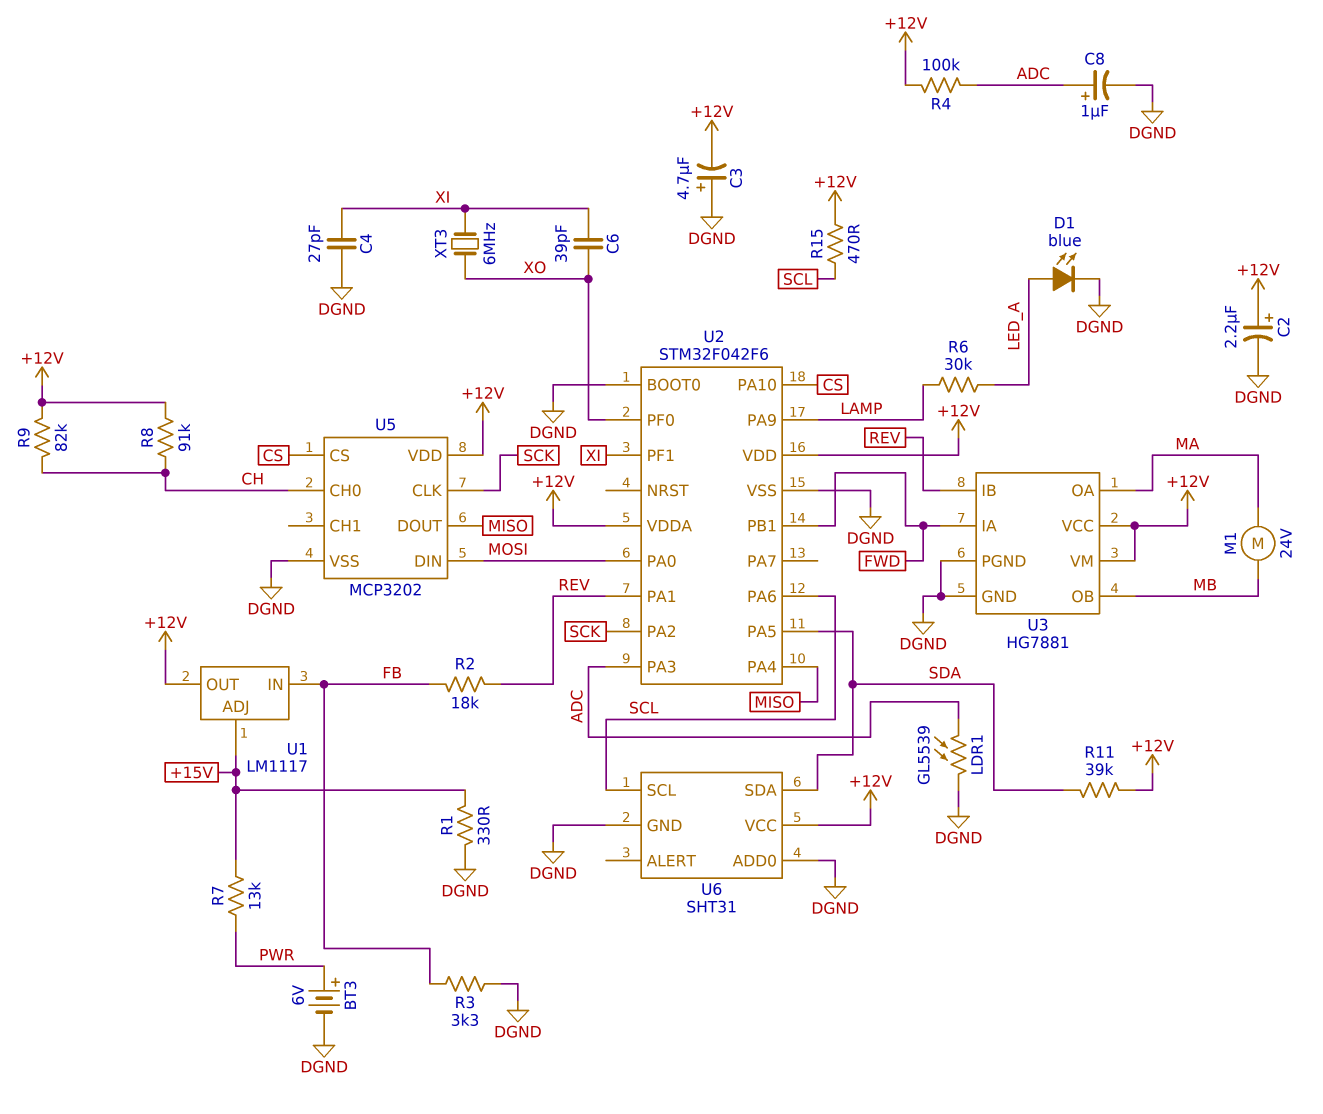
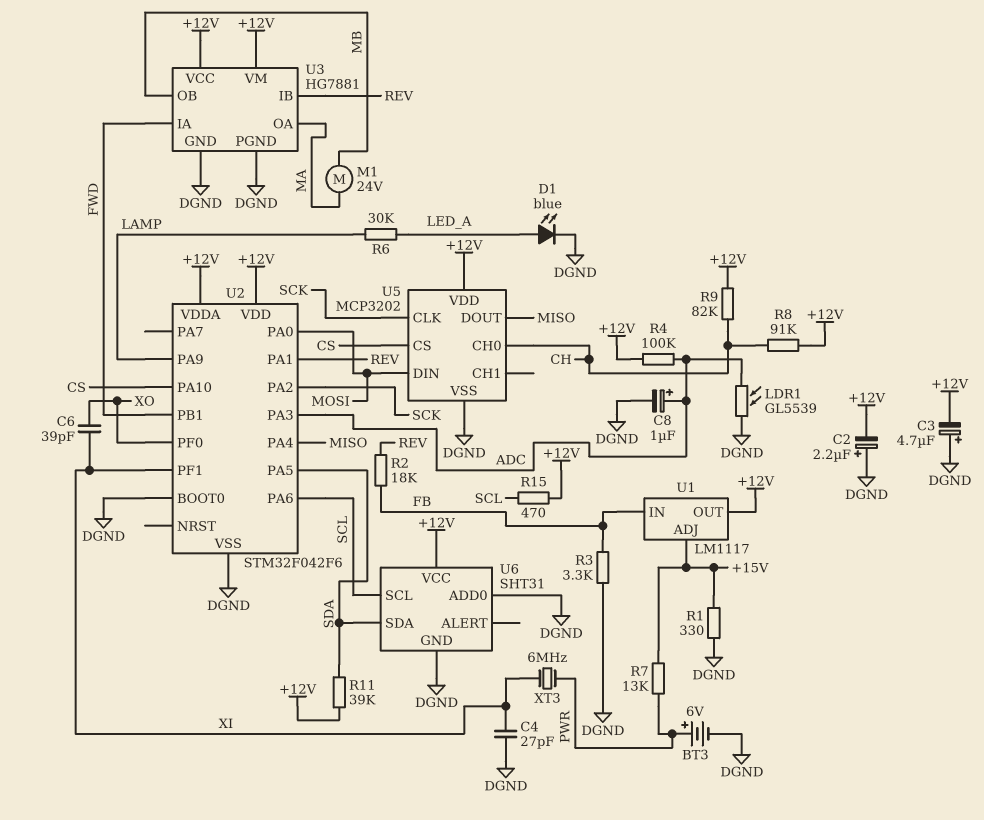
C2: 2.2uF (plus +12V, minus DGND) -> 2.2uF (plus DGND, minus +12V)
XT3: 6MHz (XI, XO) -> 6MHz (PWR, XI)

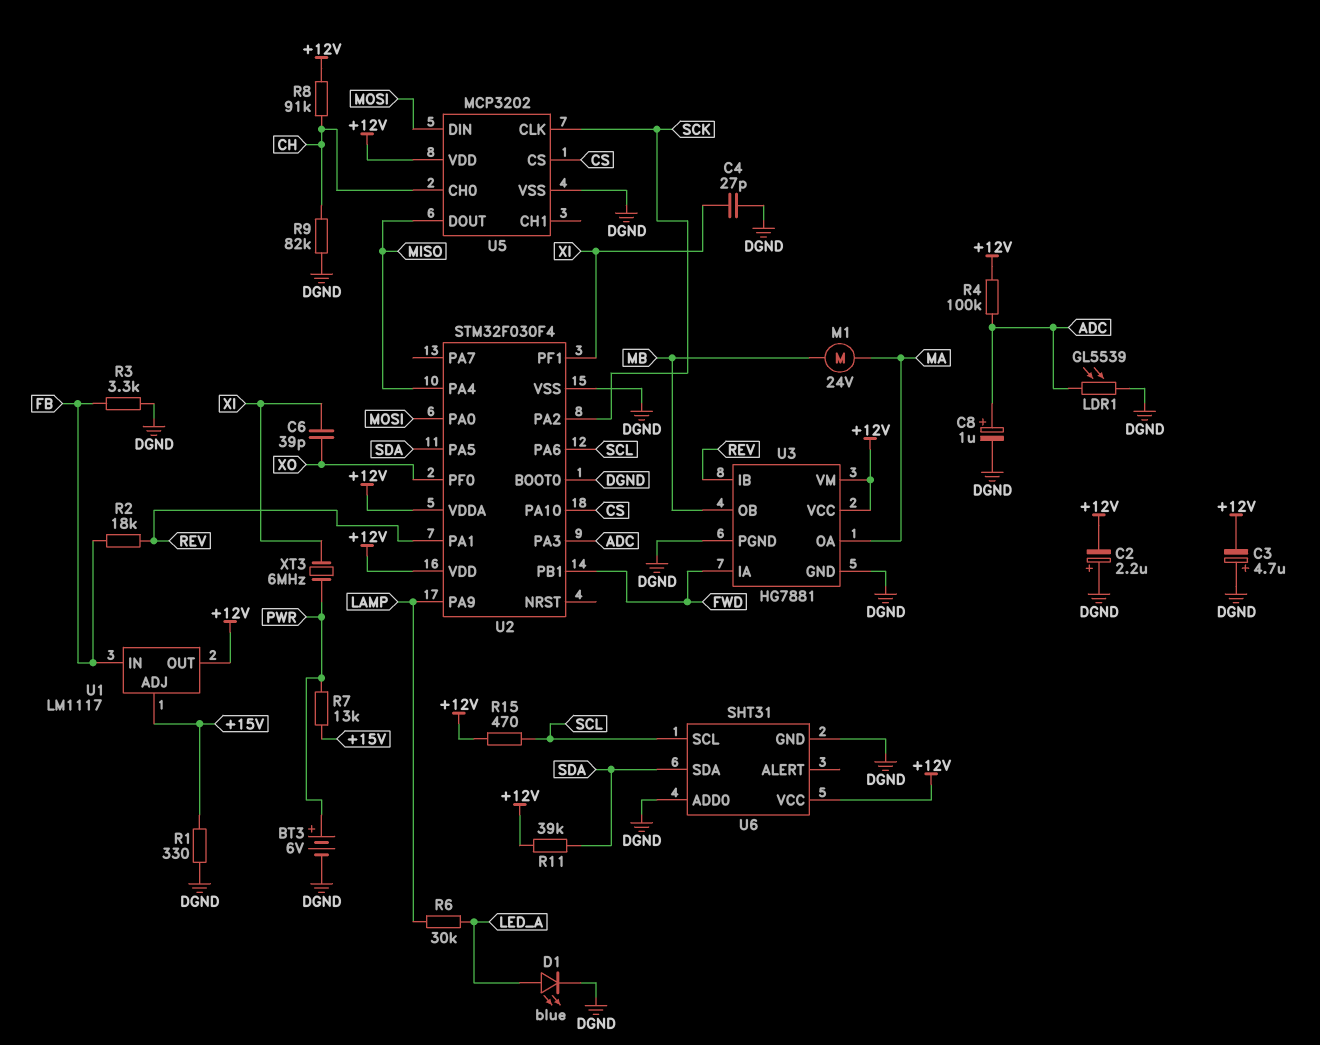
R9: 82k (+12V, CH) -> 82k (CH, DGND)
U2: STM32F042F6 -> STM32F030F4

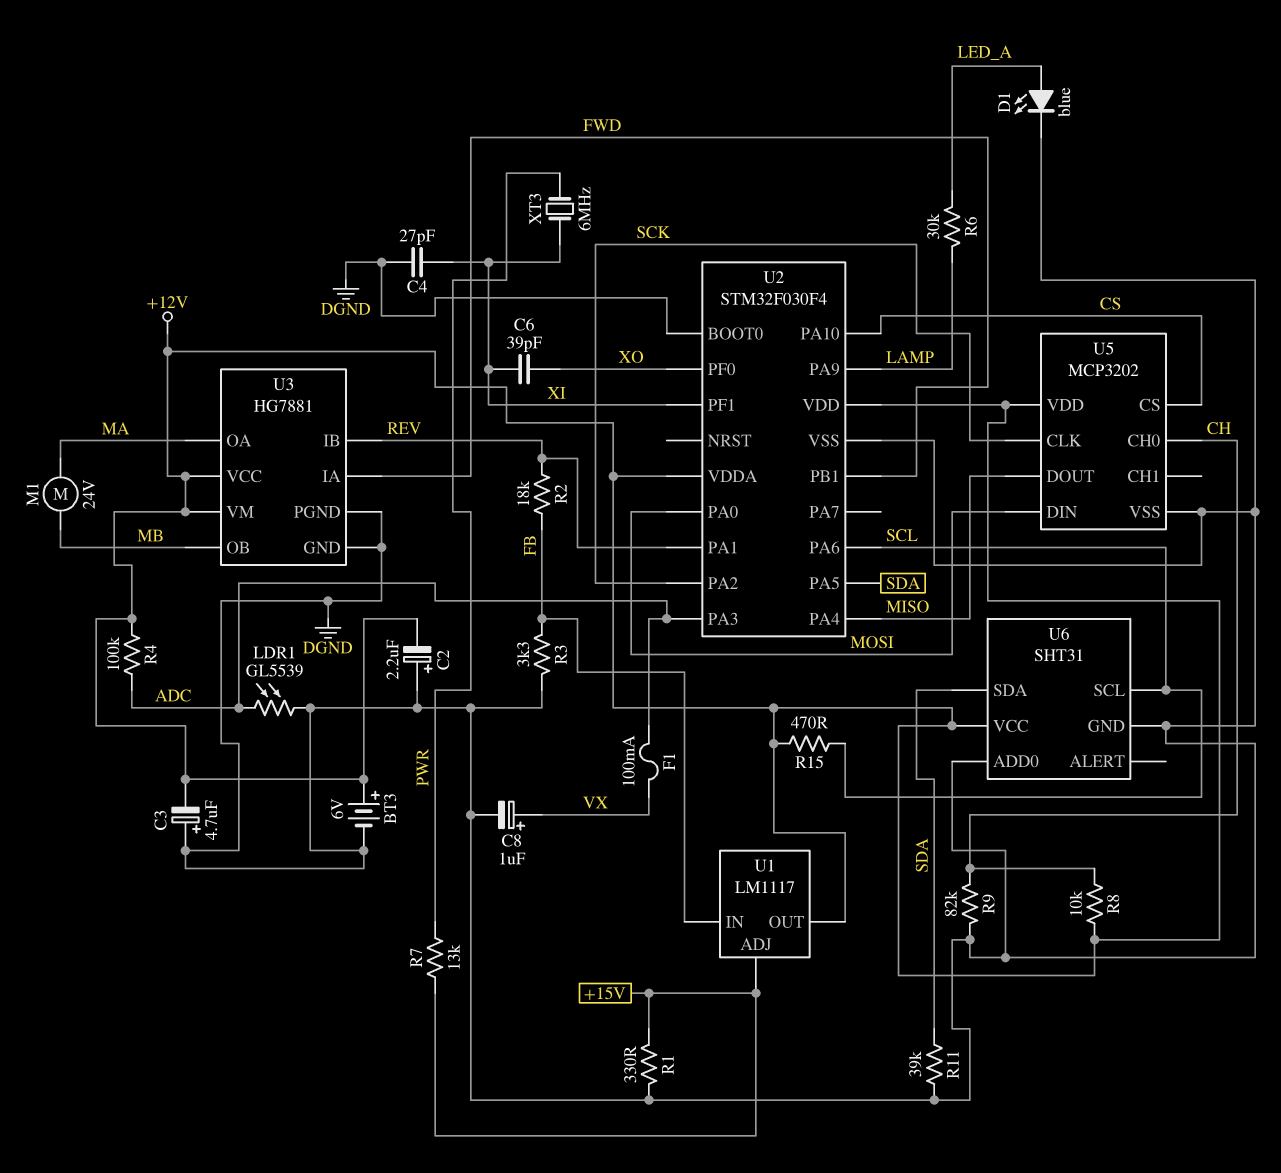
BT3: 6V (plus PWR, minus DGND) -> 6V (plus +12V, minus DGND)
C8: 1uF (plus ADC, minus DGND) -> 1uF (plus VX, minus DGND)
F1: none -> 100mA (ADC, VX)
R8: 91k (+12V, CH) -> 10k (+12V, CH)
R11: 39k (+12V, SDA) -> 39k (DGND, SDA)

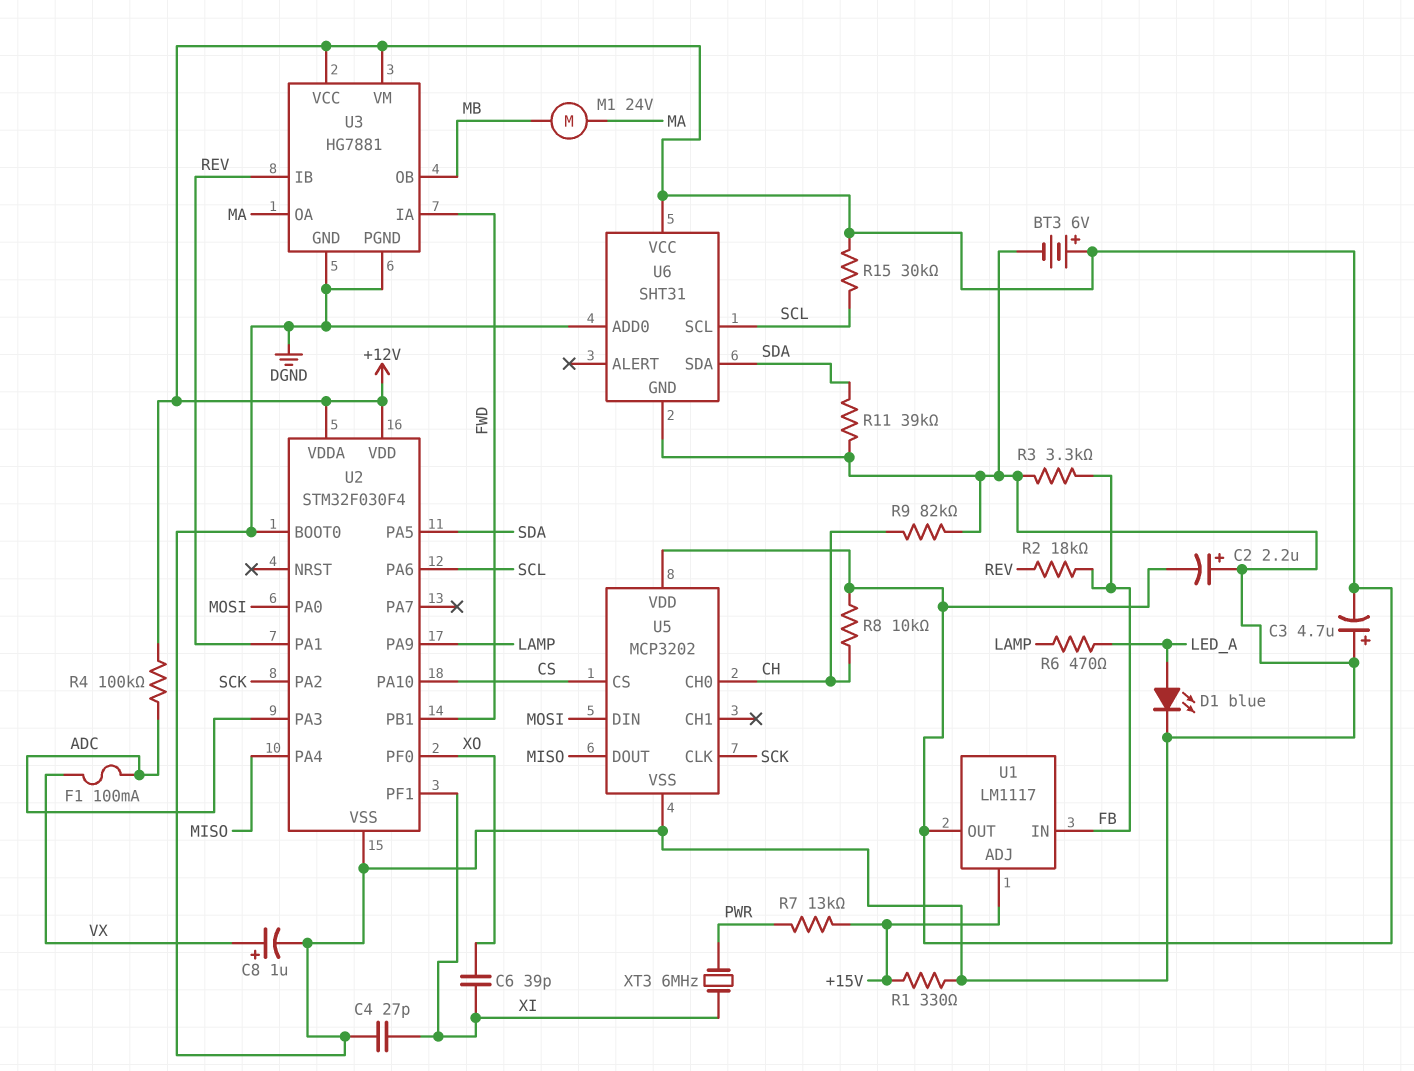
LDR1: GL5539 (ADC, DGND) -> none
R6: 30k (LAMP, LED_A) -> 470 (LAMP, LED_A)
R15: 470 (+12V, SCL) -> 30k (+12V, SCL)

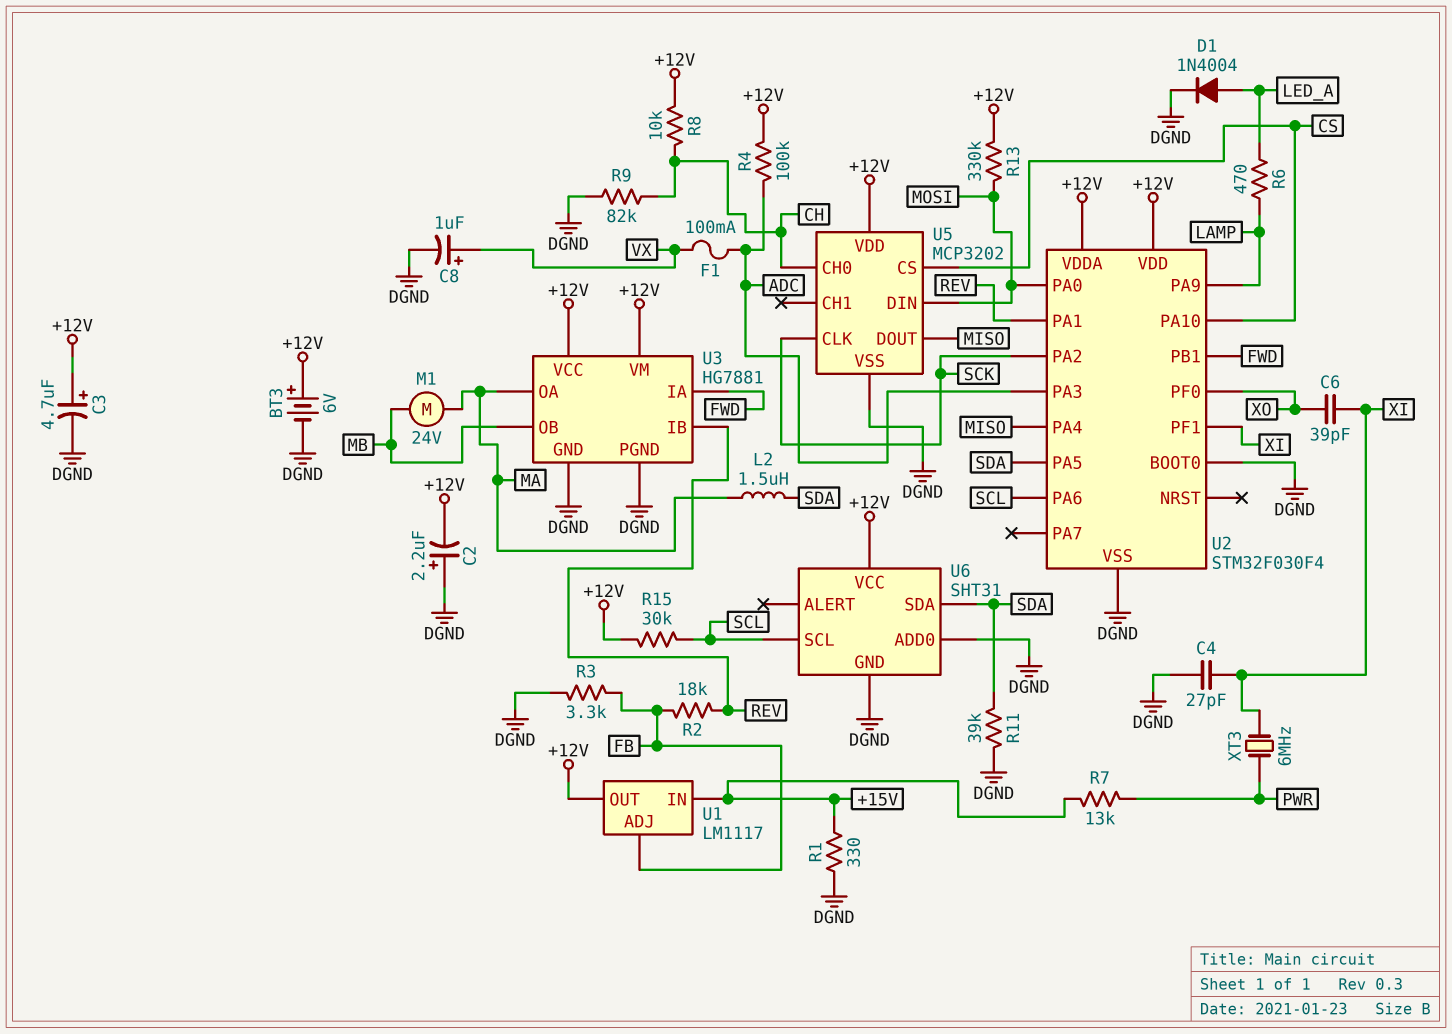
C3: 4.7uF (plus DGND, minus +12V) -> 4.7uF (plus +12V, minus DGND)
D1: LED blue (A LED_A, K DGND) -> diode 1N4004 (A LED_A, K DGND)
L2: none -> 1.5uH (MA, SDA)
R13: none -> 330k (+12V, MOSI)
U1 pin ADJ: +15V -> FB
U1 pin IN: FB -> +15V

